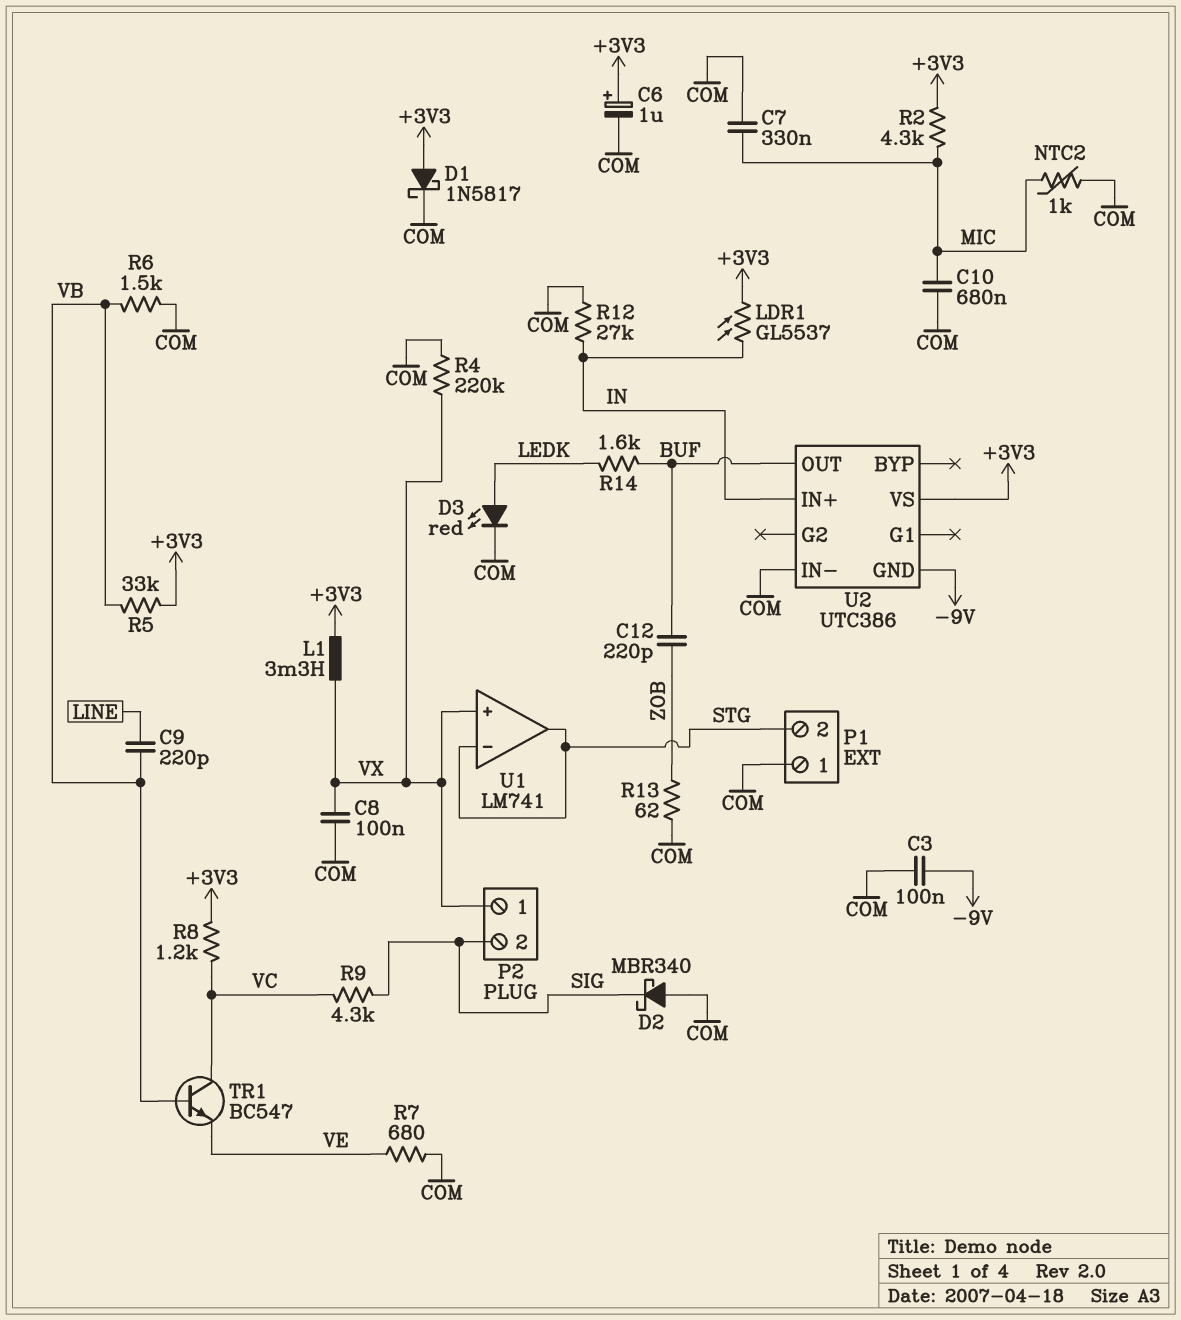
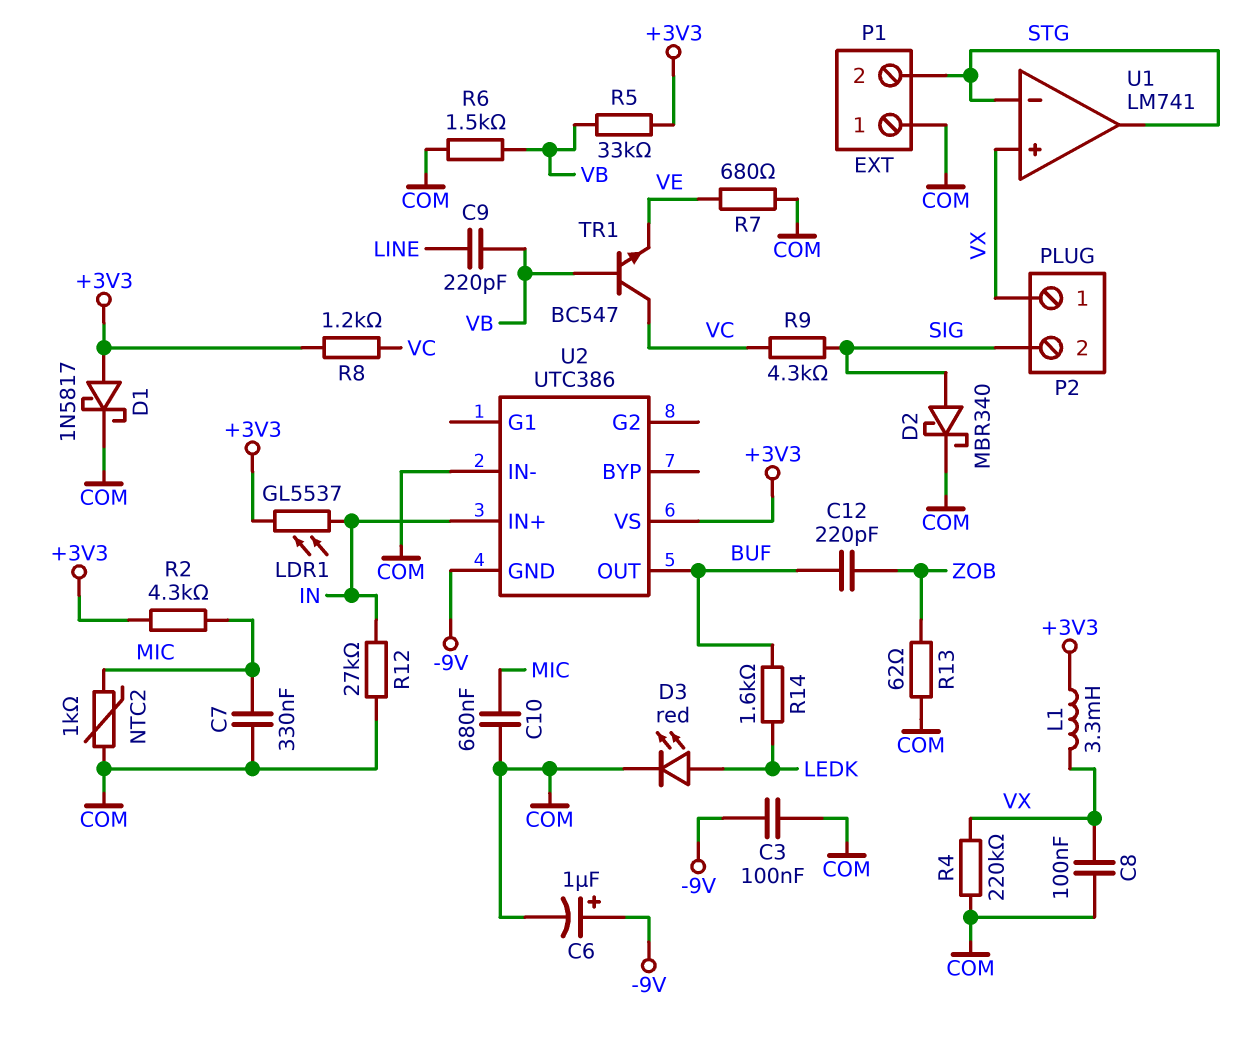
C6: 1uF (plus +3V3, minus COM) -> 1uF (plus -9V, minus COM)
D2: schottky MBR340 (A COM, K SIG) -> schottky MBR340 (A SIG, K COM)

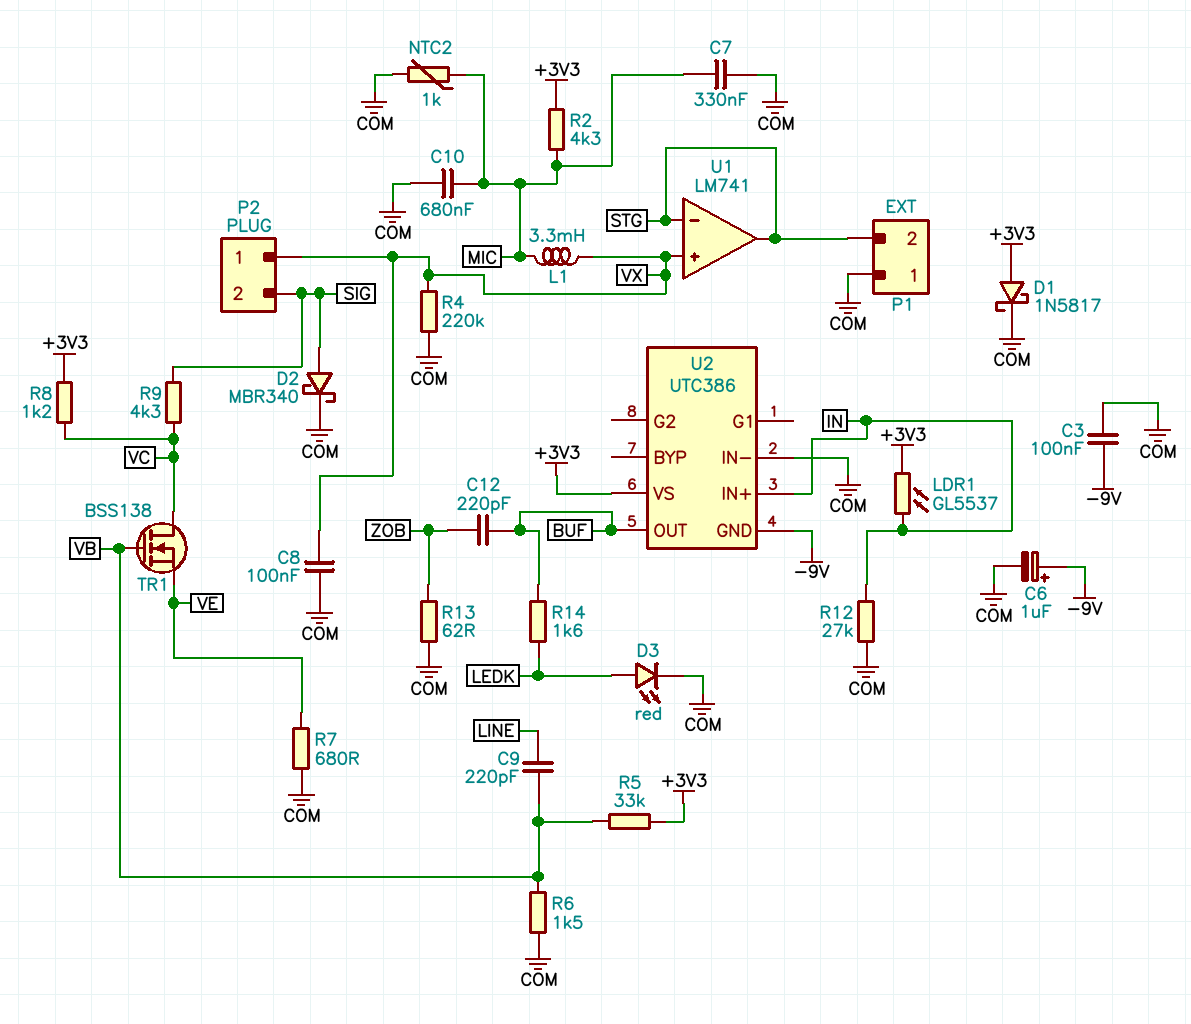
L1: 3.3mH (+3V3, VX) -> 3.3mH (MIC, VX)
TR1: NPN BC547 (B VB, C VC, E VE) -> NMOS BSS138 (G VB, D VC, S VE)

